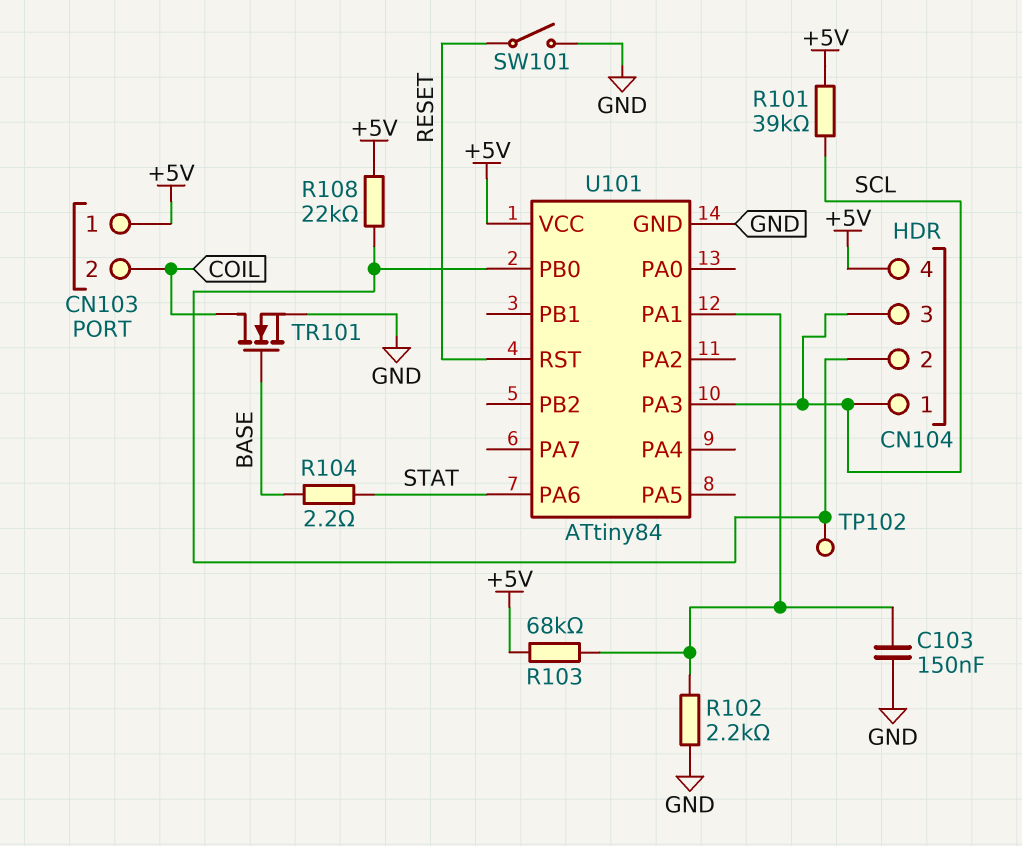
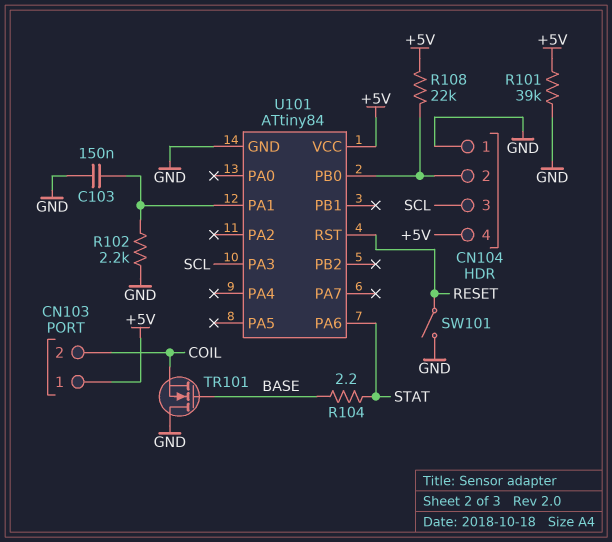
CN104 pin 1: SCL -> GND
R101: 39k (+5V, SCL) -> 39k (+5V, GND)
R103: 68k (+5V, U101/PA1) -> none
TP102: test point (CN104/2) -> none
TR101: NMOS (G BASE, D COIL, S GND) -> NMOS (G BASE, D GND, S COIL)

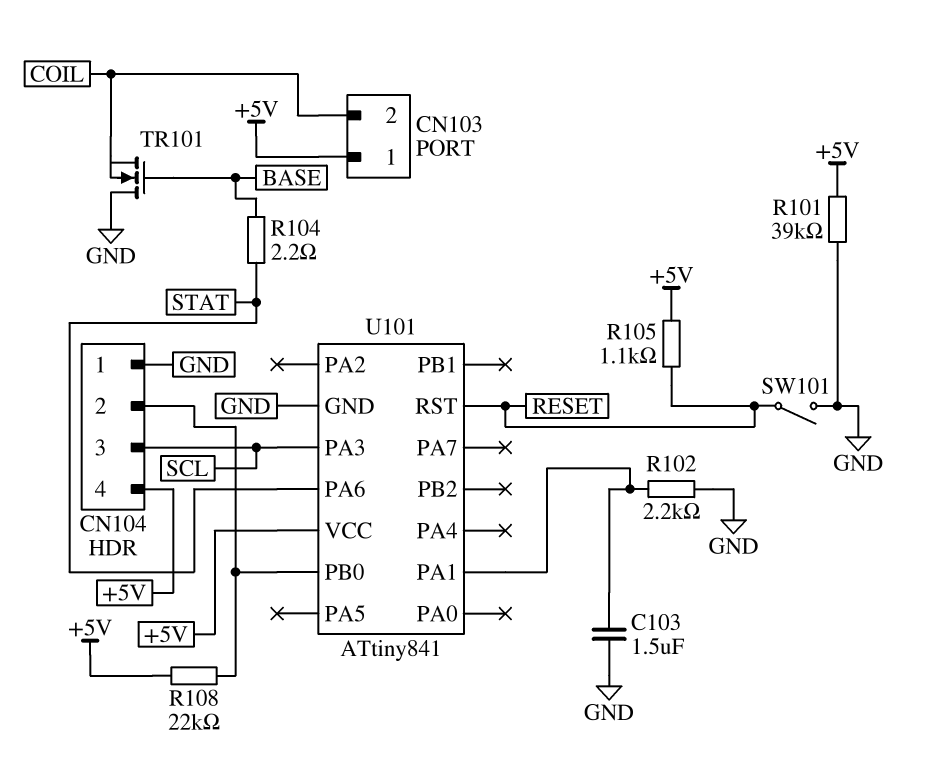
C103: 150nF (GND, U101/PA1) -> 1.5uF (GND, U101/PA1)
R105: none -> 1.1k (+5V, RESET)
U101: ATtiny84 -> ATtiny841

